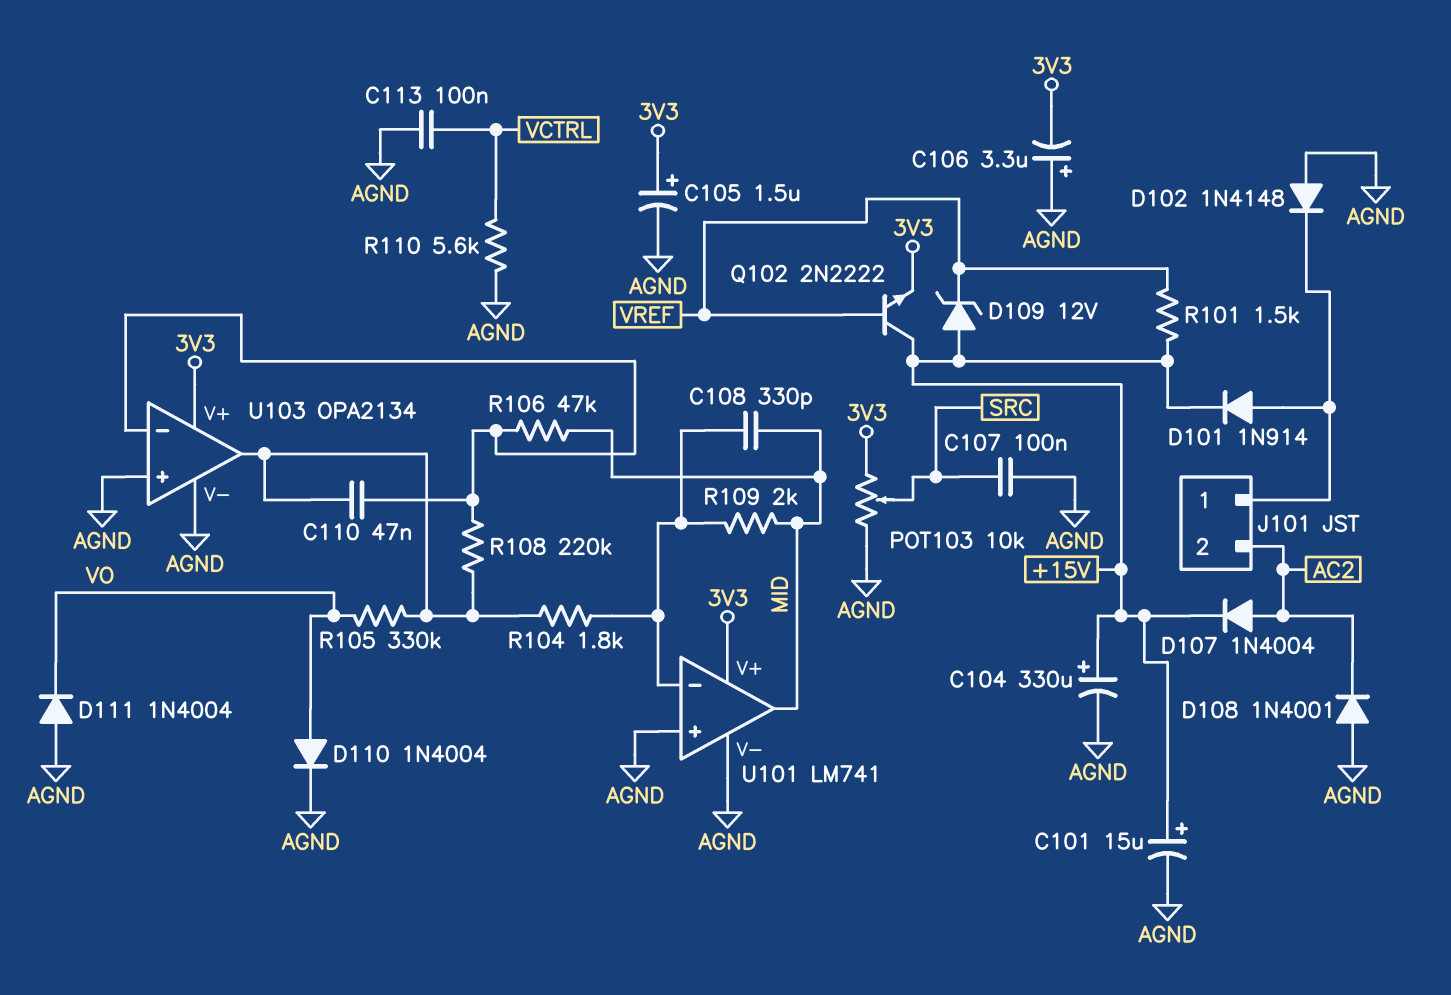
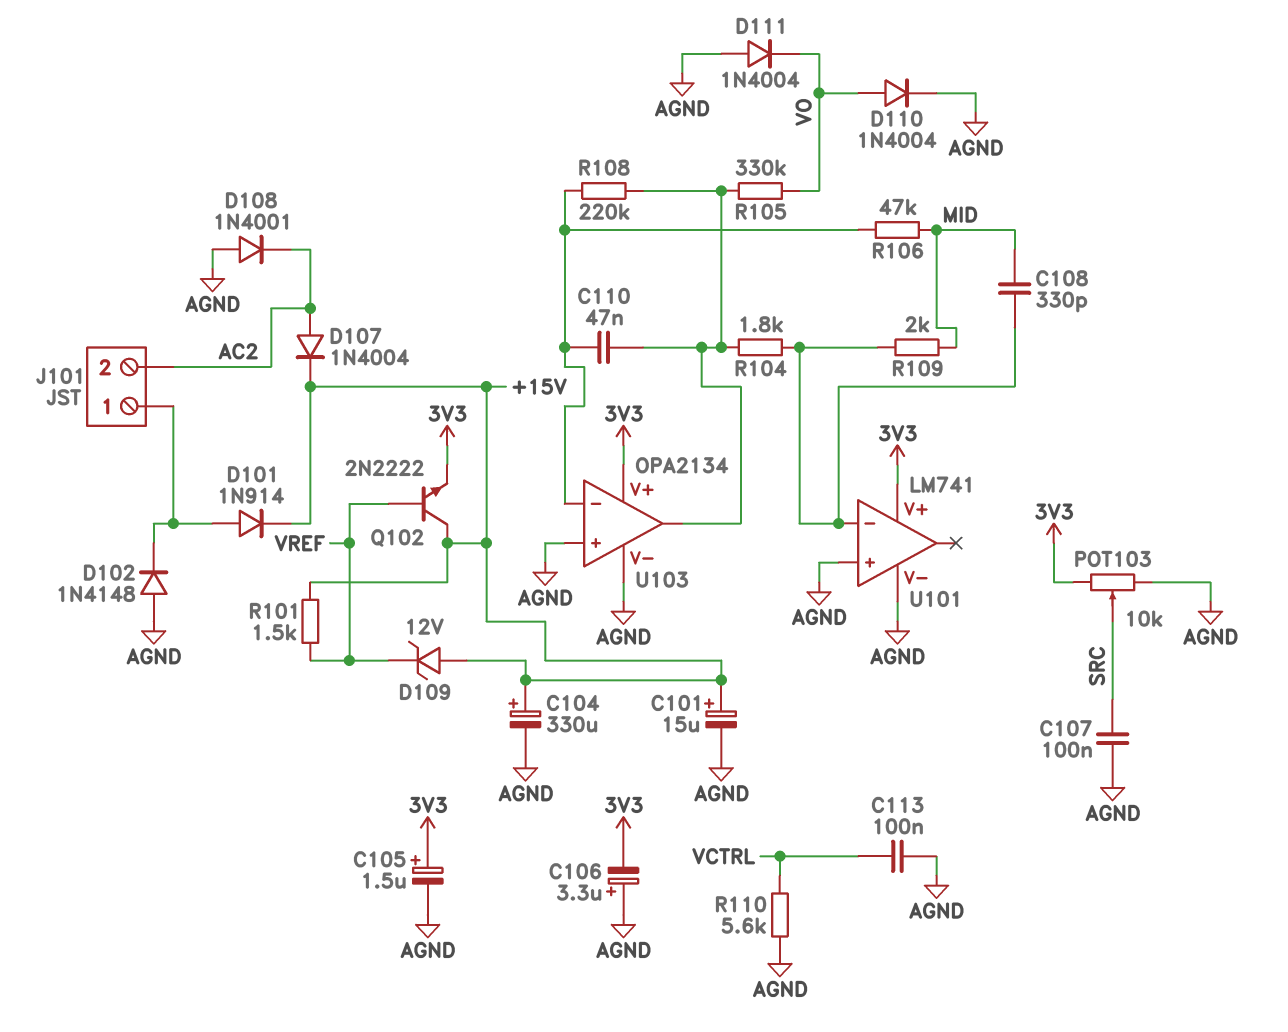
U101 pin out: MID -> none

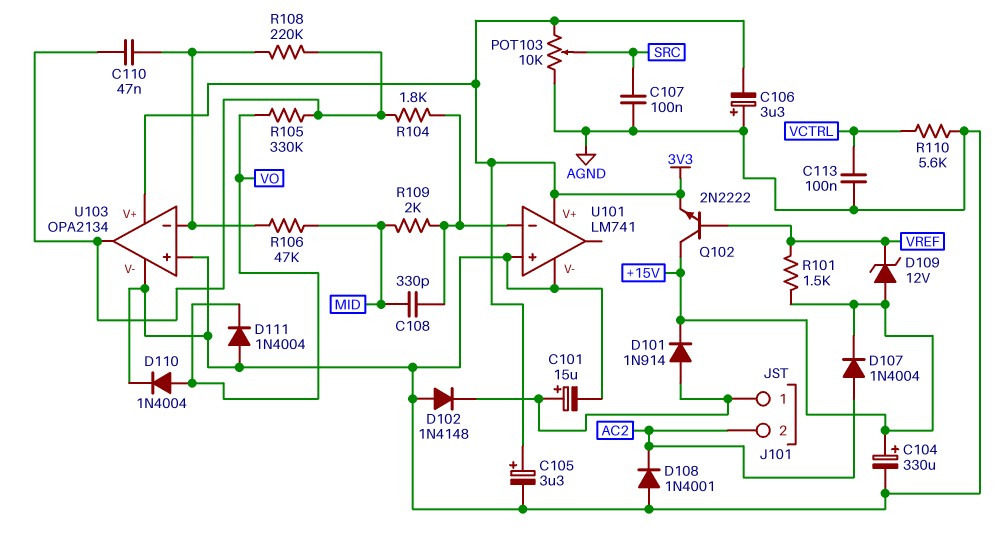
C101: 15uF (plus +15V, minus AGND) -> 15uF (plus J101/1, minus AGND)
C105: 1.5uF (plus 3V3, minus AGND) -> 3.3uF (plus 3V3, minus AGND)

